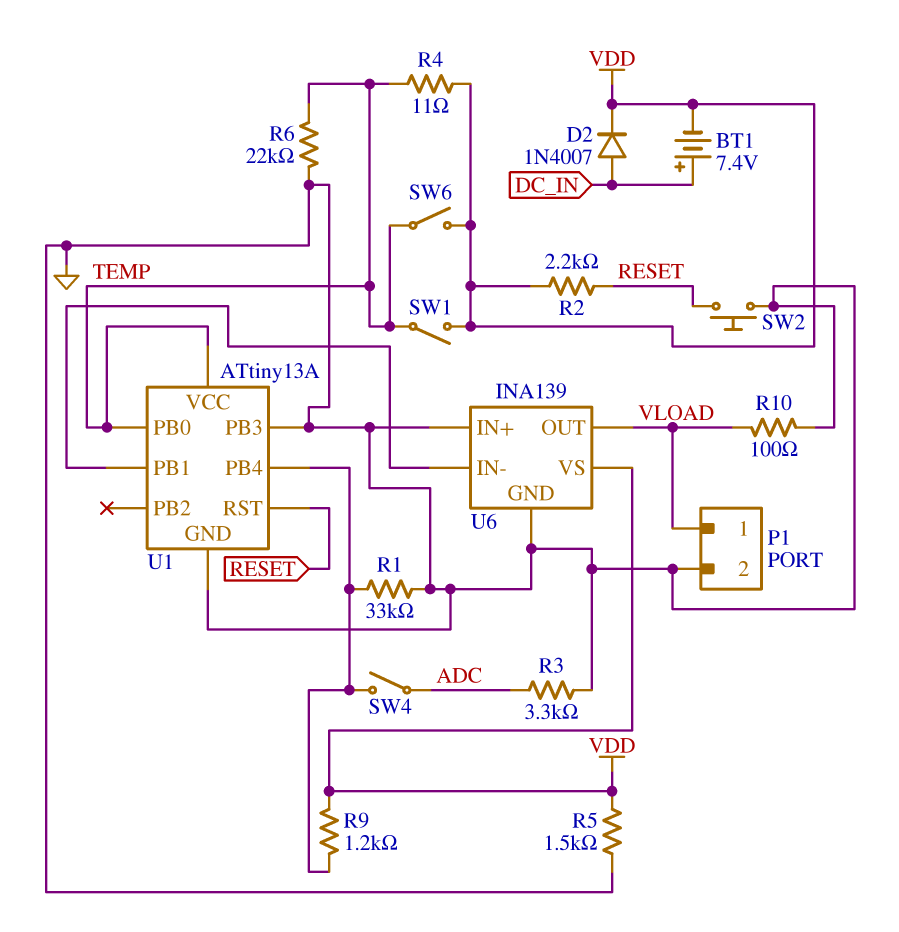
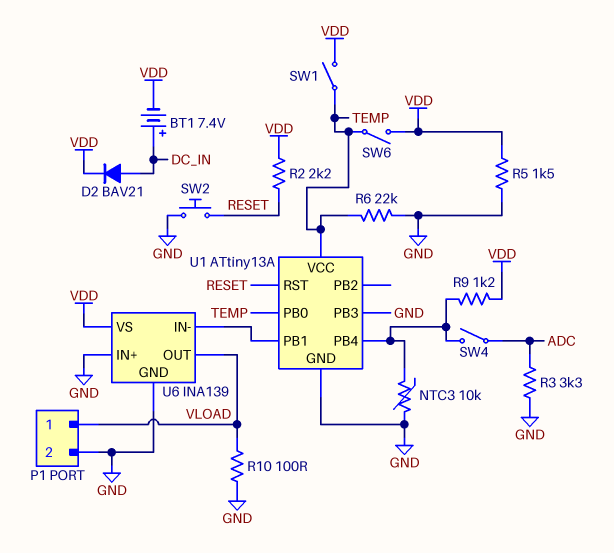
D2: diode 1N4007 (A DC_IN, K VDD) -> diode BAV21 (A DC_IN, K VDD)
NTC3: none -> 10k (GND, U1/PB4)
R1: 33k (GND, U1/PB4) -> none
R4: 11 (TEMP, VDD) -> none

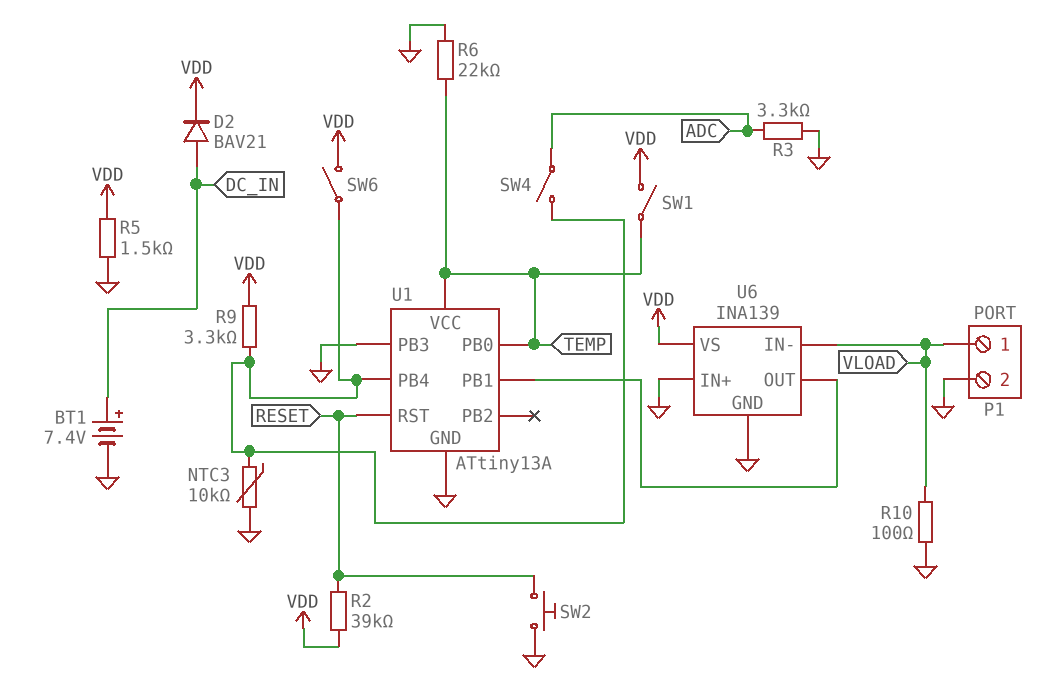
BT1: 7.4V (plus DC_IN, minus VDD) -> 7.4V (plus DC_IN, minus GND)
R2: 2.2k (RESET, VDD) -> 39k (RESET, VDD)
R9: 1.2k (U1/PB4, VDD) -> 3.3k (U1/PB4, VDD)
SW6: switch (TEMP, VDD) -> switch (U1/PB4, VDD)
U6 pin IN-: U1/PB1 -> VLOAD
U6 pin OUT: VLOAD -> U1/PB1

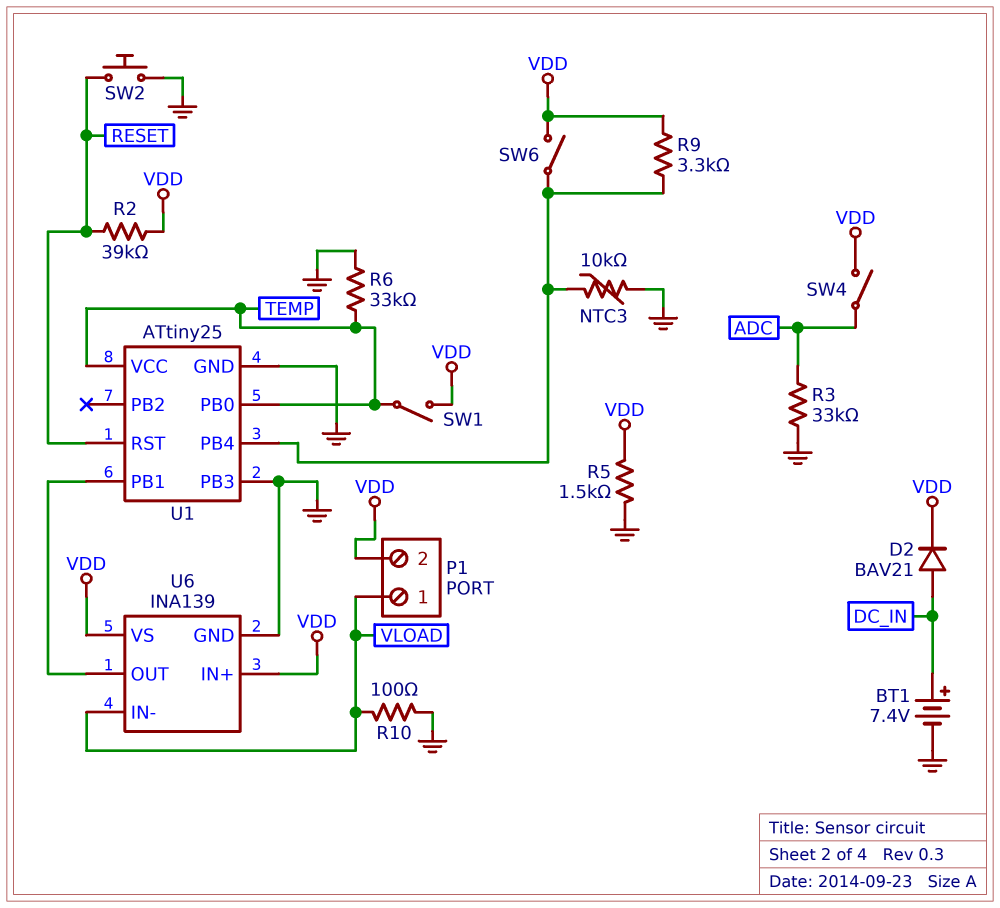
P1 pin 2: GND -> VDD
R3: 3.3k (ADC, GND) -> 33k (ADC, GND)
R6: 22k (GND, TEMP) -> 33k (GND, TEMP)
SW4: switch (ADC, U1/PB4) -> switch (ADC, VDD)
U1: ATtiny13A -> ATtiny25
U6 pin IN+: GND -> VDD

